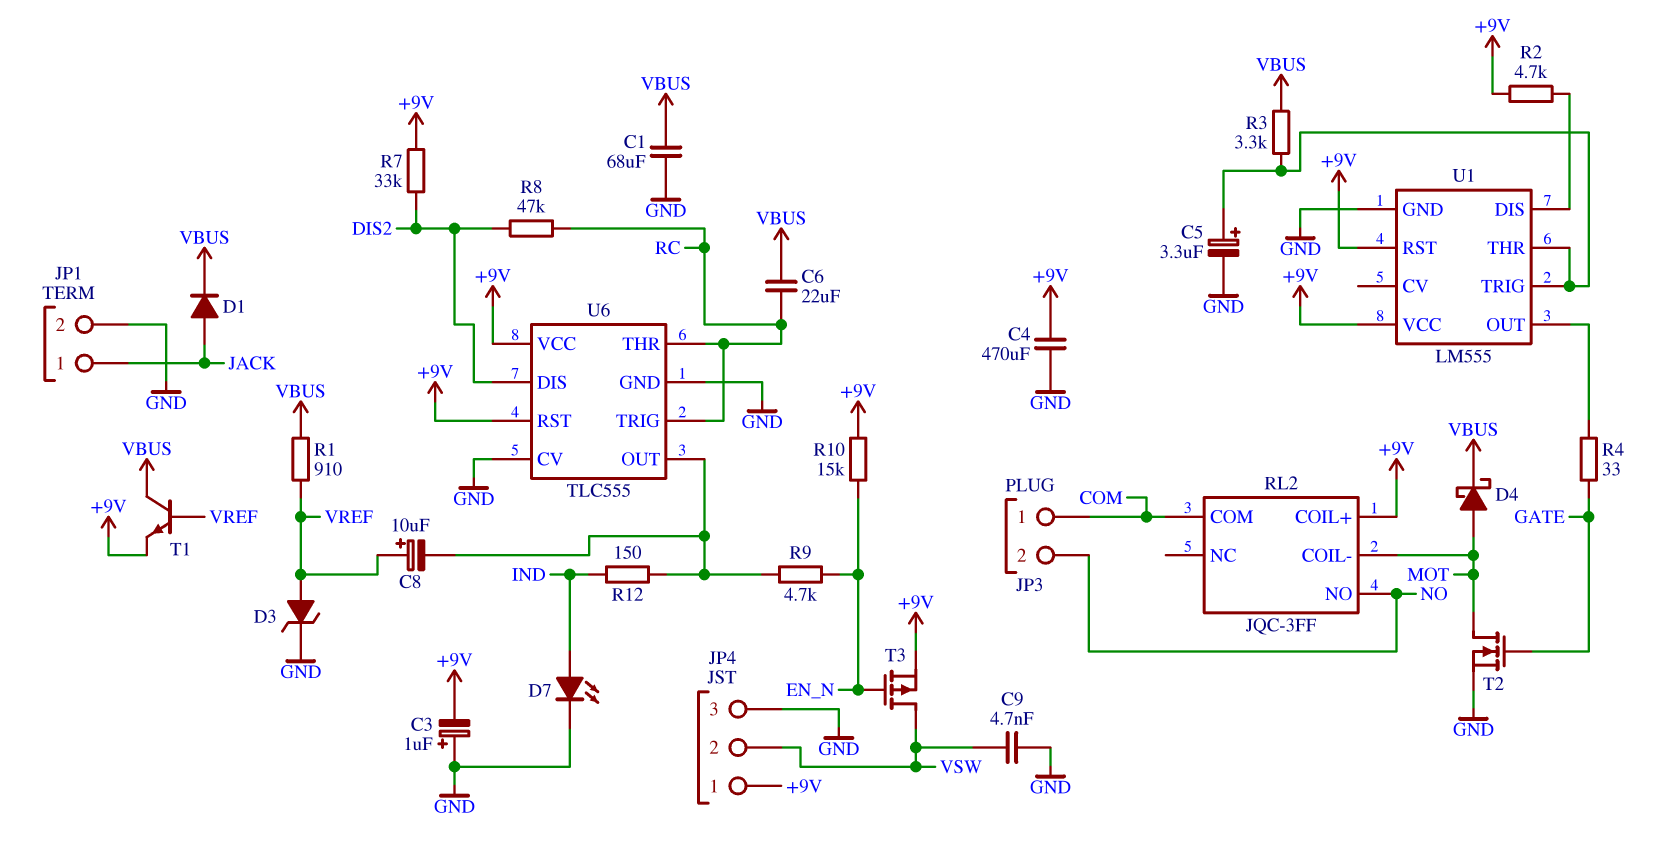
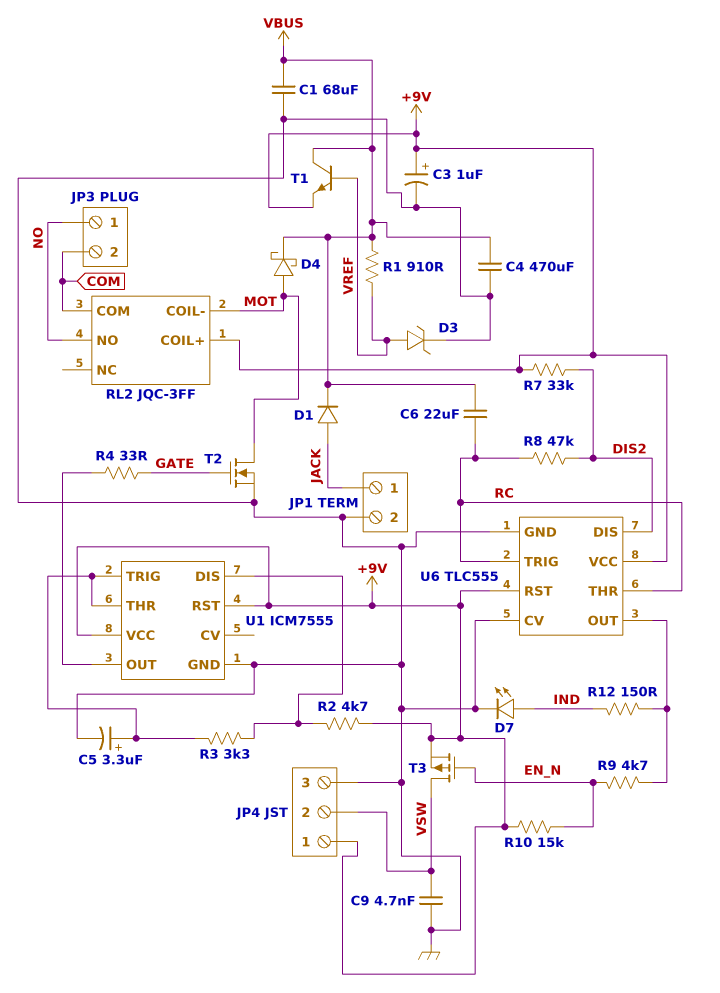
C3: 1uF (plus GND, minus +9V) -> 1uF (plus +9V, minus GND)
C4: 470uF (+9V, GND) -> 470uF (GND, VBUS)
C8: 10uF (plus VREF, minus U6/OUT) -> none
JP3 pin 1: COM -> NO
JP3 pin 2: NO -> COM
R3: 3.3k (U1/THR, VBUS) -> 3.3k (U1/DIS, U1/THR)
U1: LM555 -> ICM7555

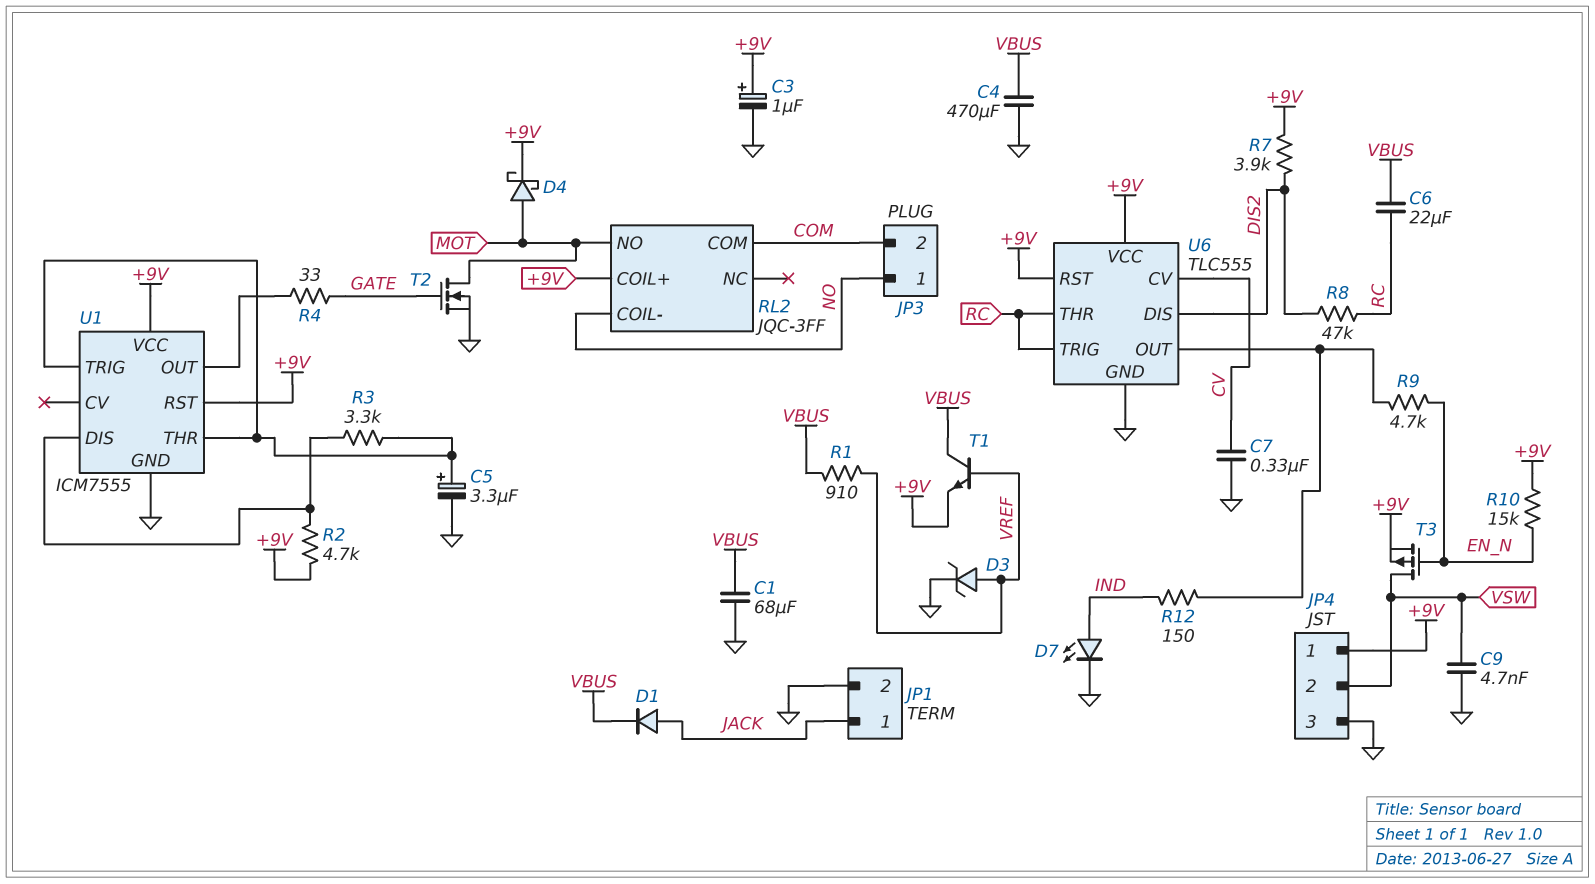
C7: none -> 330nF (CV, GND)
D4: schottky (A MOT, K VBUS) -> schottky (A MOT, K +9V)
R7: 33k (+9V, DIS2) -> 3.9k (+9V, DIS2)
RL2 pin COIL-: MOT -> NO
RL2 pin NO: NO -> MOT
U6 pin CV: GND -> CV

